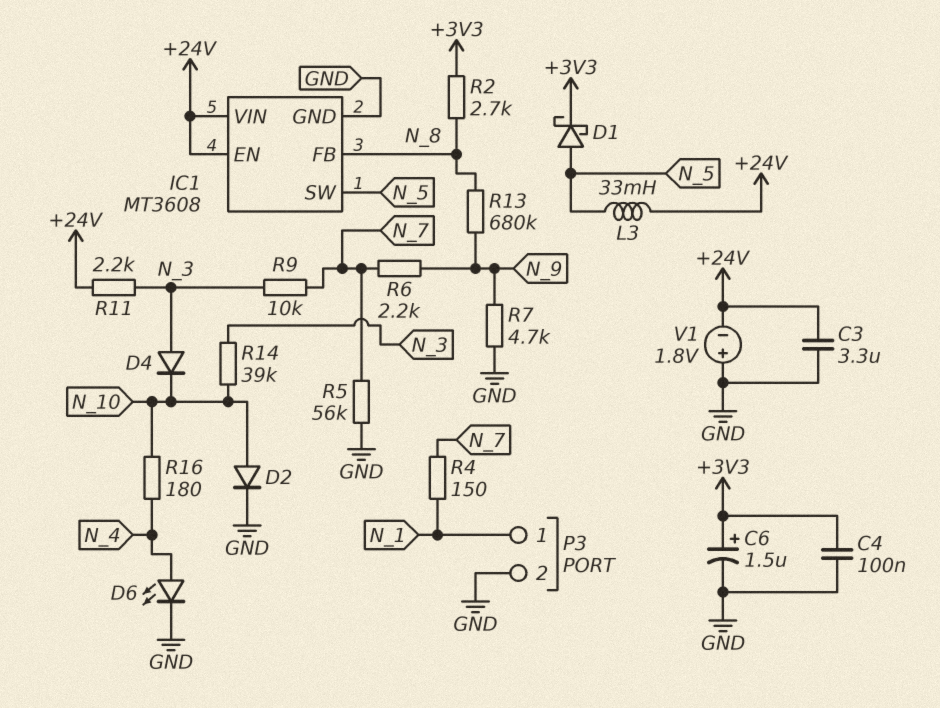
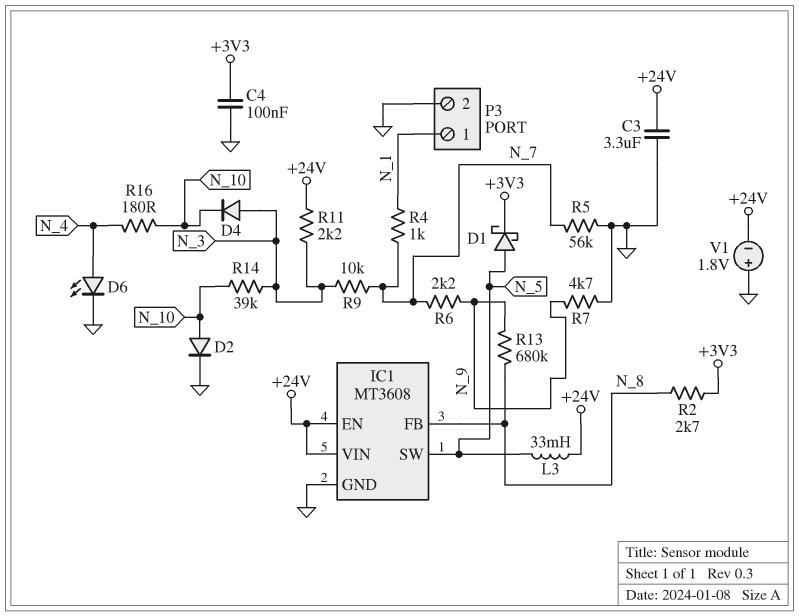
C6: 1.5uF (plus +3V3, minus GND) -> none
R4: 150 (N_1, N_7) -> 1k (N_1, N_7)

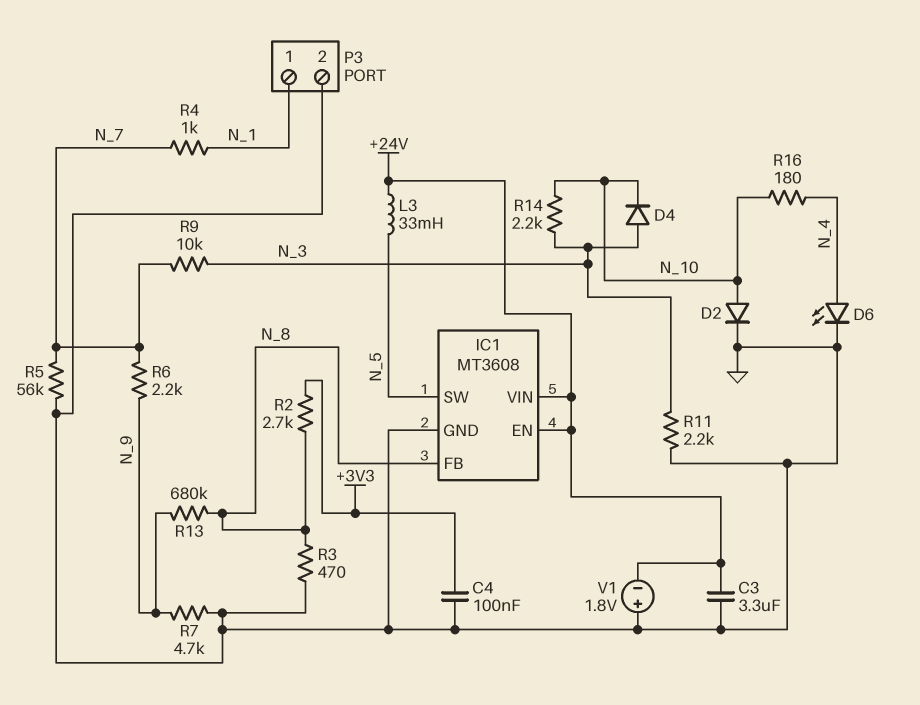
D1: schottky (A N_5, K +3V3) -> none
R3: none -> 470 (GND, N_8)
R11: 2.2k (+24V, N_3) -> 2.2k (GND, N_3)
R14: 39k (N_3, N_10) -> 2.2k (N_3, N_10)

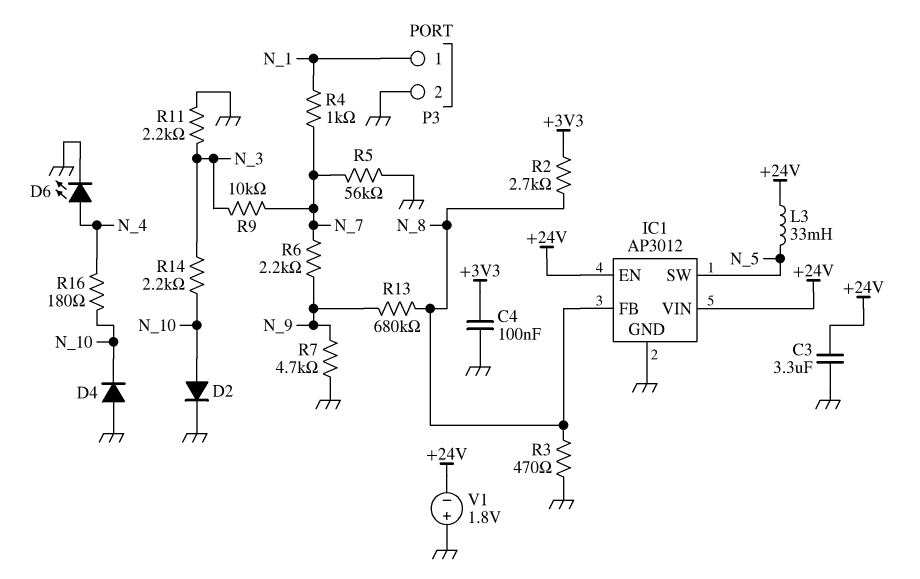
D4: diode (A N_3, K N_10) -> diode (A GND, K N_10)
IC1: MT3608 -> AP3012

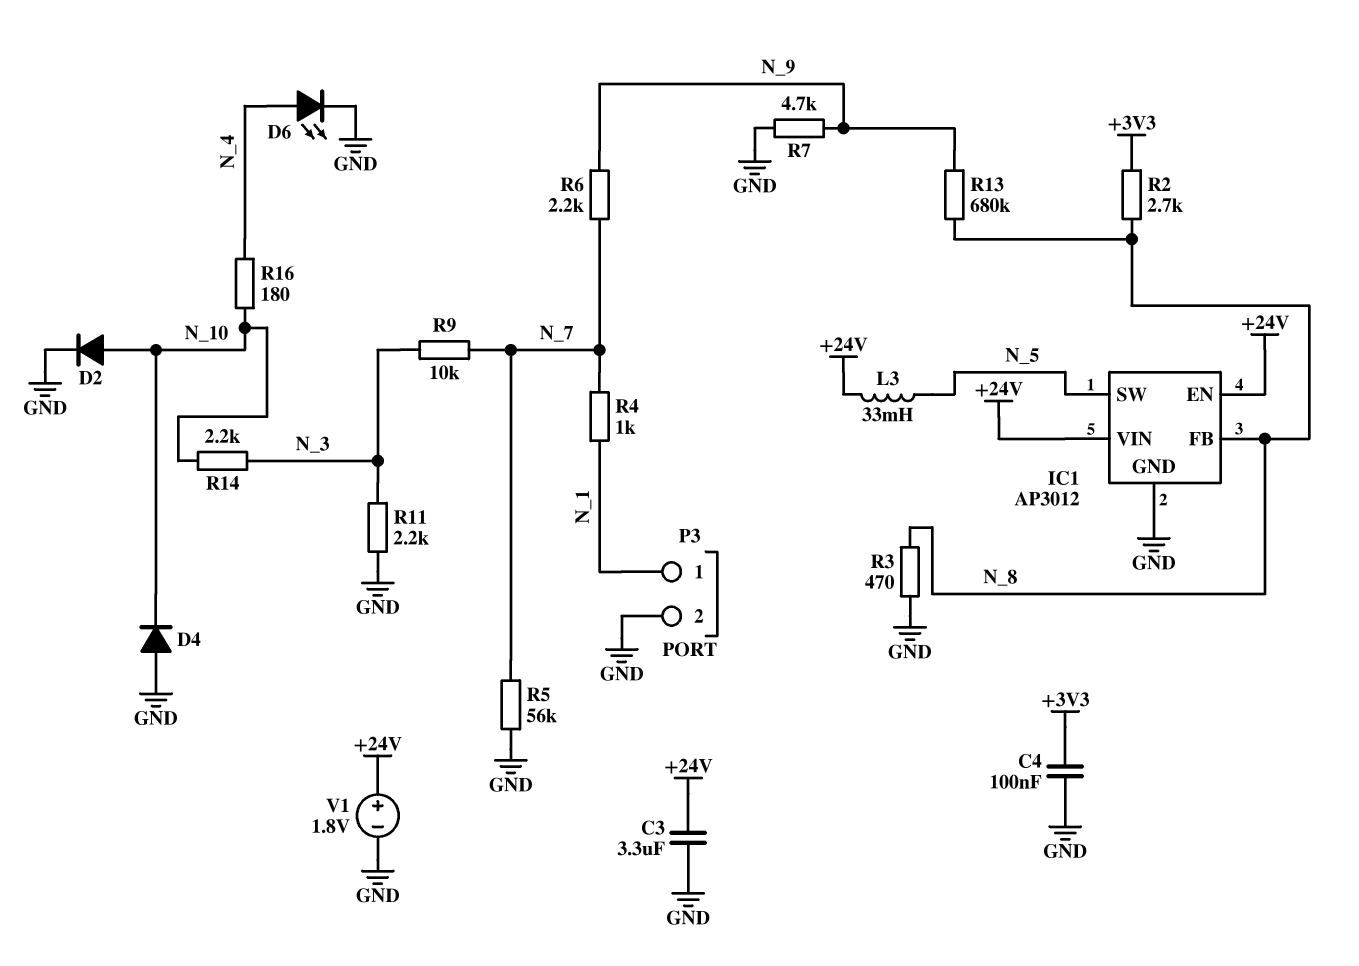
V1: 1.8V (plus GND, minus +24V) -> 1.8V (plus +24V, minus GND)

